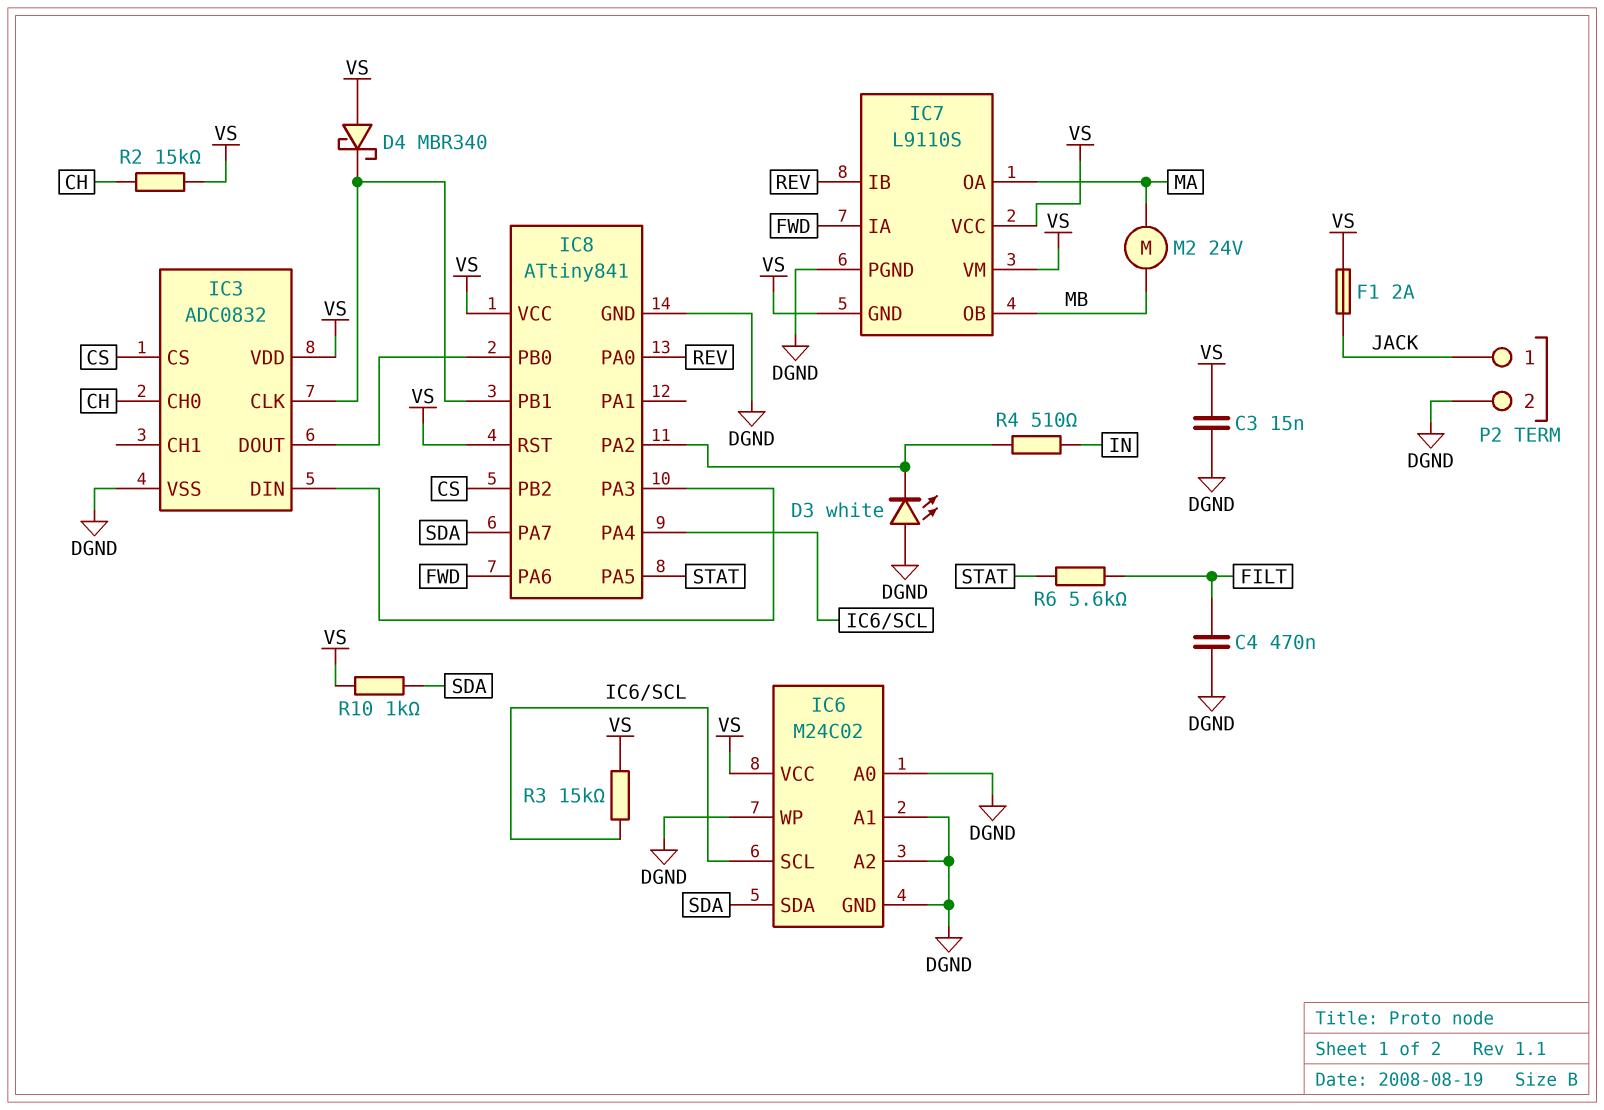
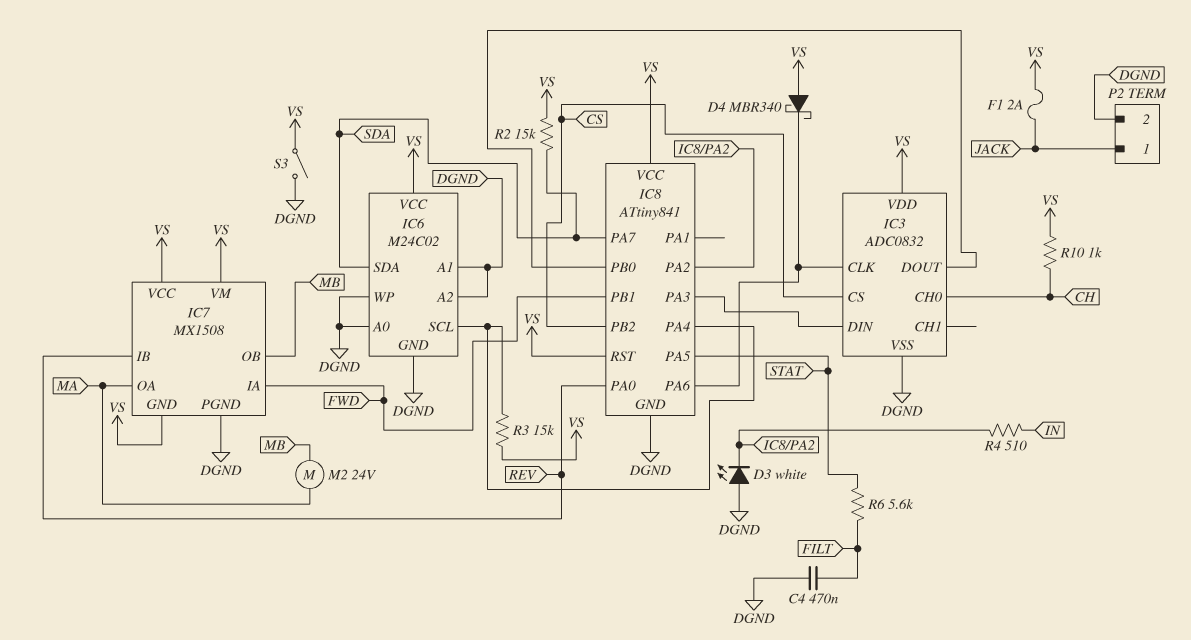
C3: 15nF (DGND, VS) -> none
IC7: L9110S -> MX1508
IC8 pin PA6: FWD -> IC3/CLK
IC8 pin PB1: IC3/CLK -> FWD
R2: 15k (CH, VS) -> 15k (SDA, VS)
R10: 1k (SDA, VS) -> 1k (CH, VS)
S3: none -> switch (DGND, VS)

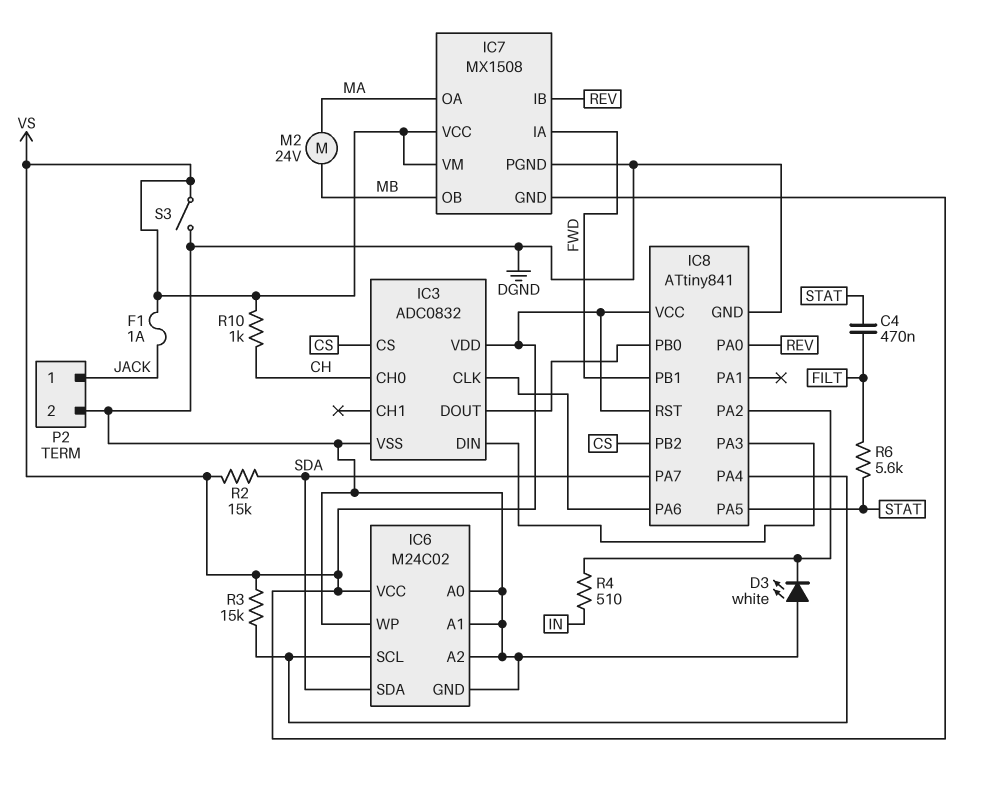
C4: 470nF (DGND, FILT) -> 470nF (FILT, STAT)
D4: schottky MBR340 (A VS, K IC3/CLK) -> none
F1: 2A (JACK, VS) -> 1A (JACK, VS)

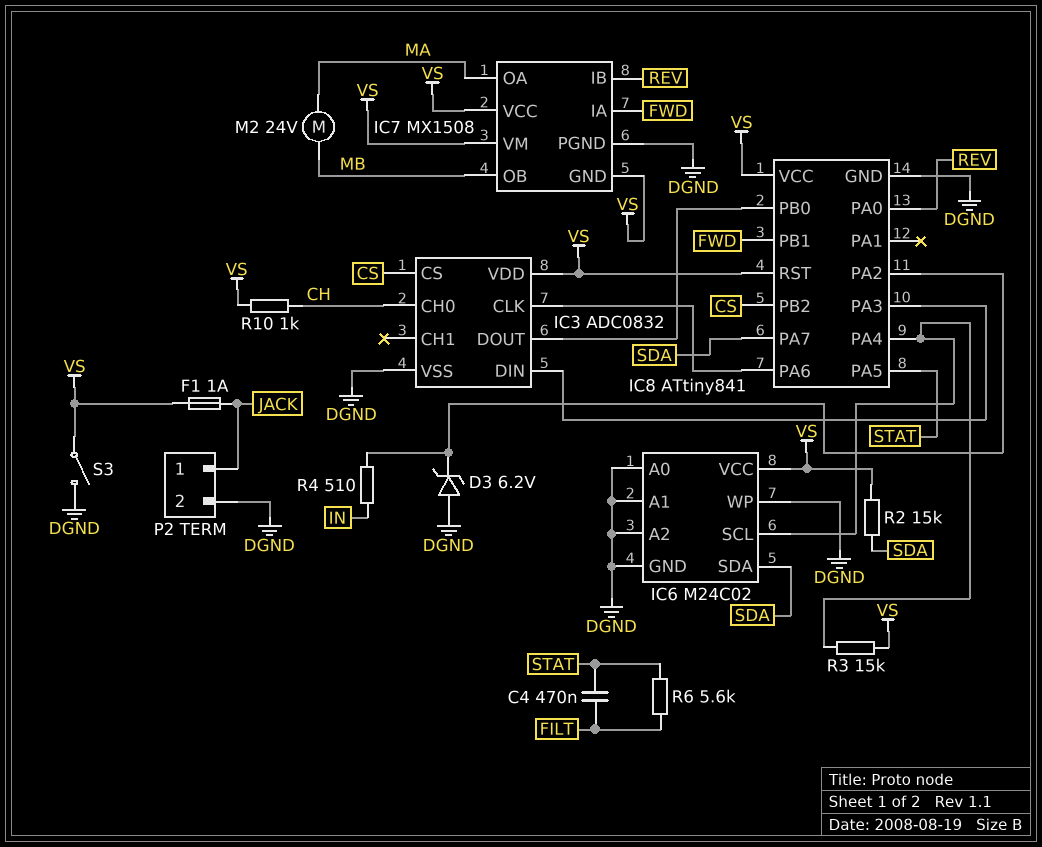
D3: LED white (A DGND, K IC8/PA2) -> zener 6.2V (A DGND, K IC8/PA2)

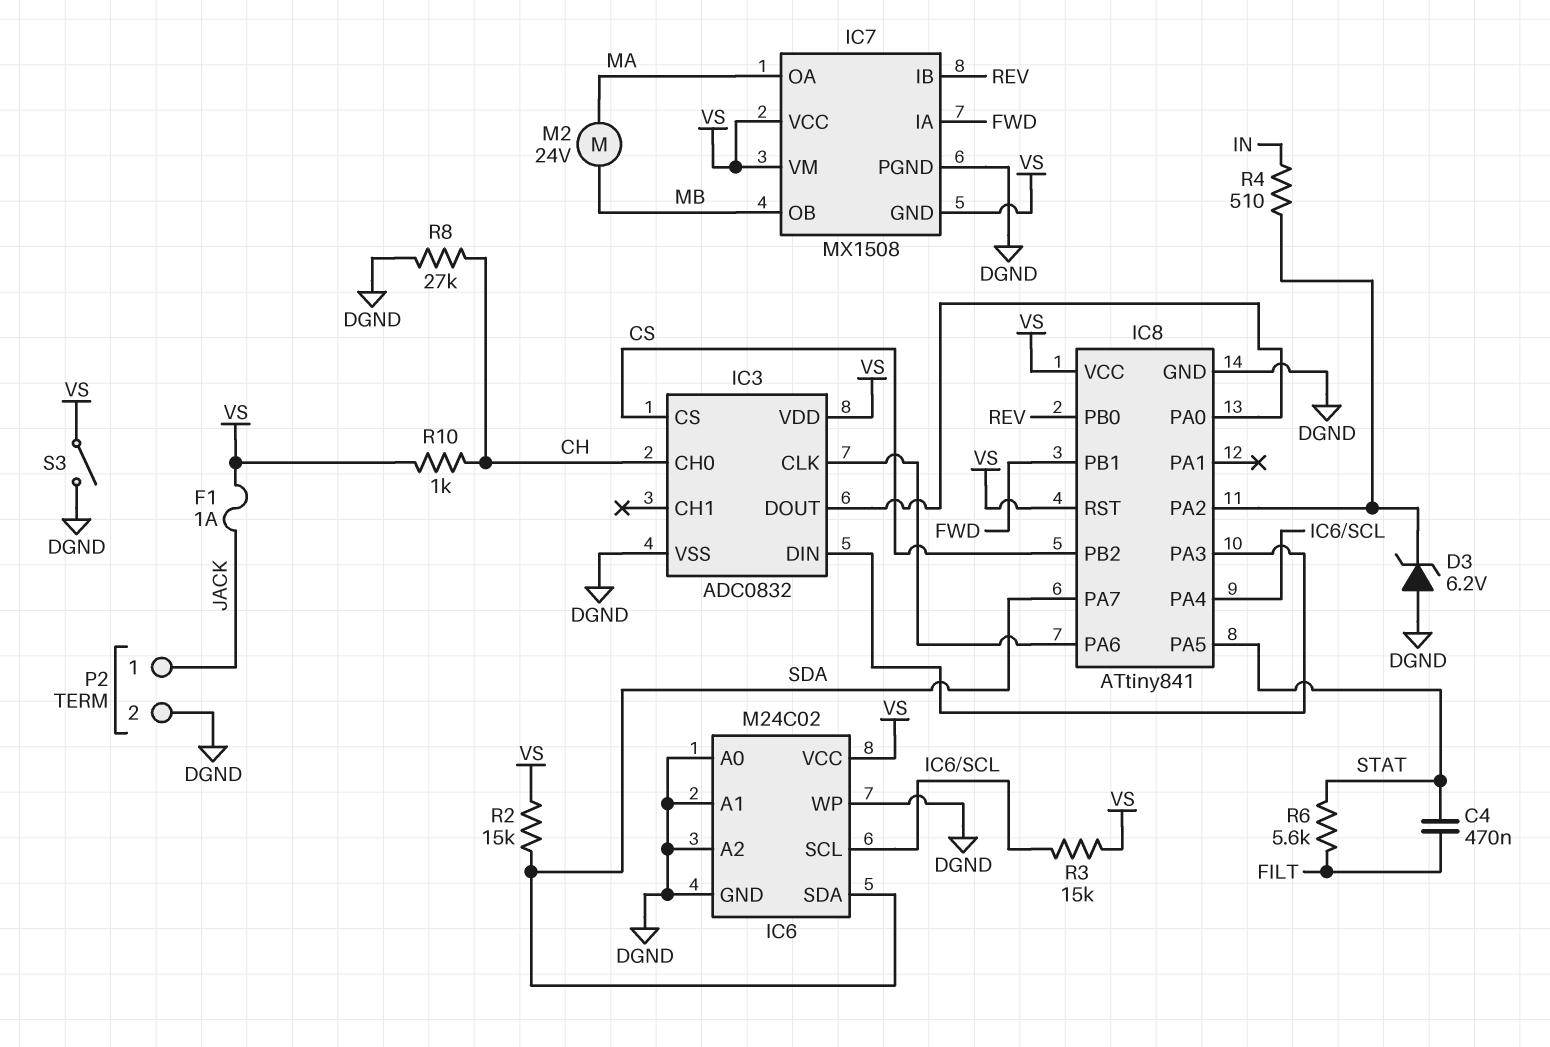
IC8 pin PA0: REV -> IC3/DOUT
IC8 pin PB0: IC3/DOUT -> REV
R8: none -> 27k (CH, DGND)

